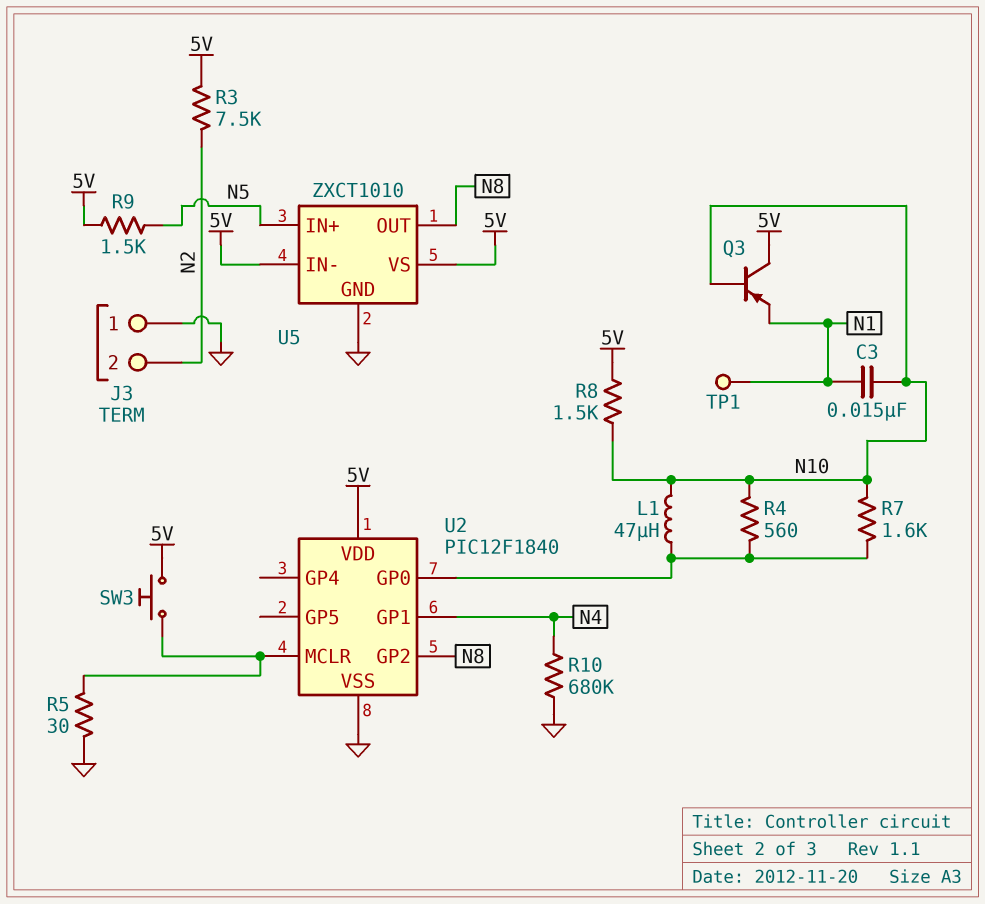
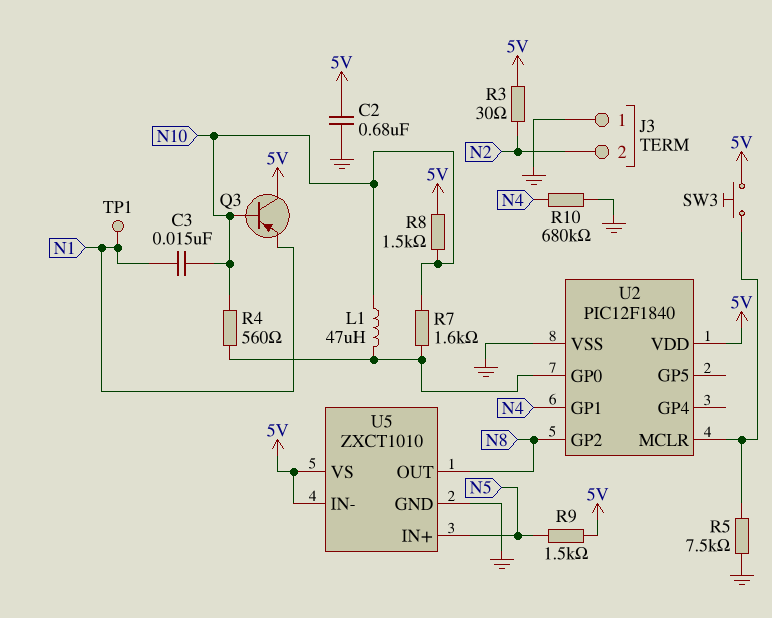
C2: none -> 680nF (5V, GND)
R3: 7.5k (5V, N2) -> 30 (5V, N2)
R5: 30 (GND, U2/MCLR) -> 7.5k (GND, U2/MCLR)

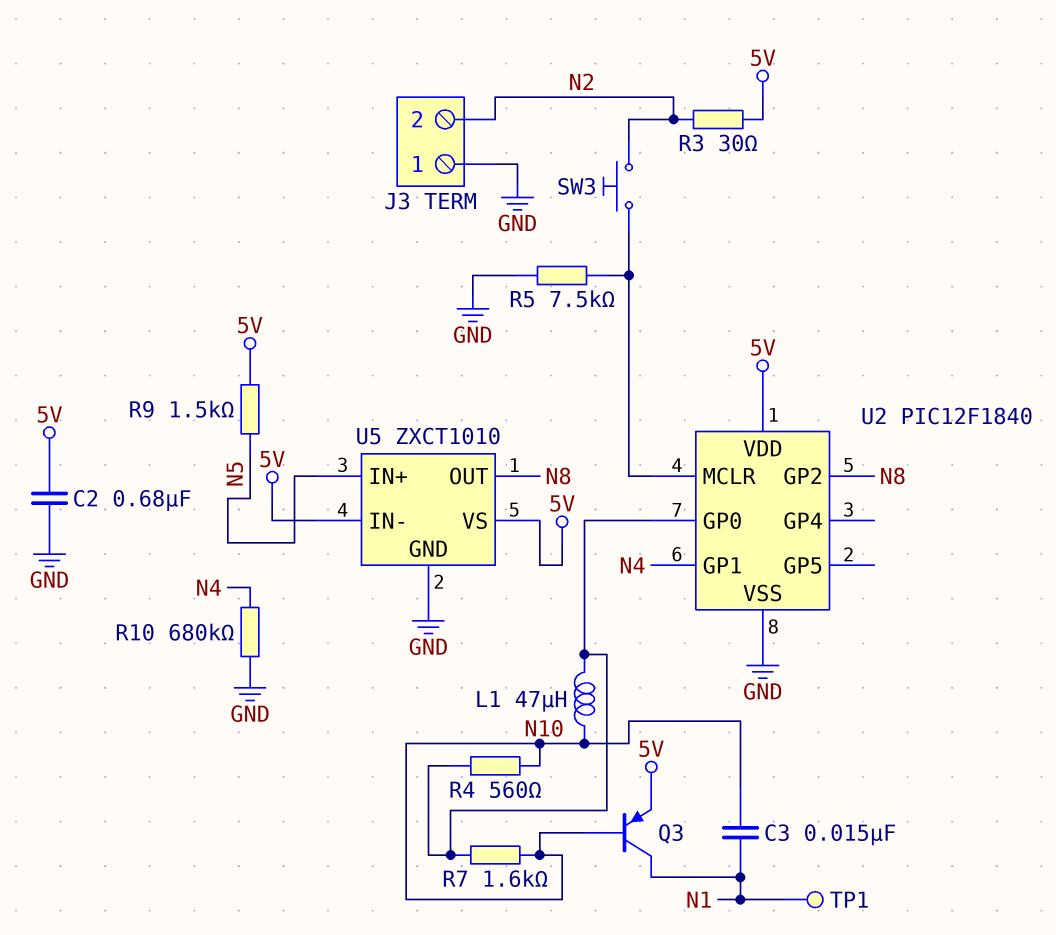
Q3: PNP (B N10, C 5V, E N1) -> PNP (B N10, C N1, E 5V)
R8: 1.5k (5V, N10) -> none
SW3: button (5V, U2/MCLR) -> button (N2, U2/MCLR)

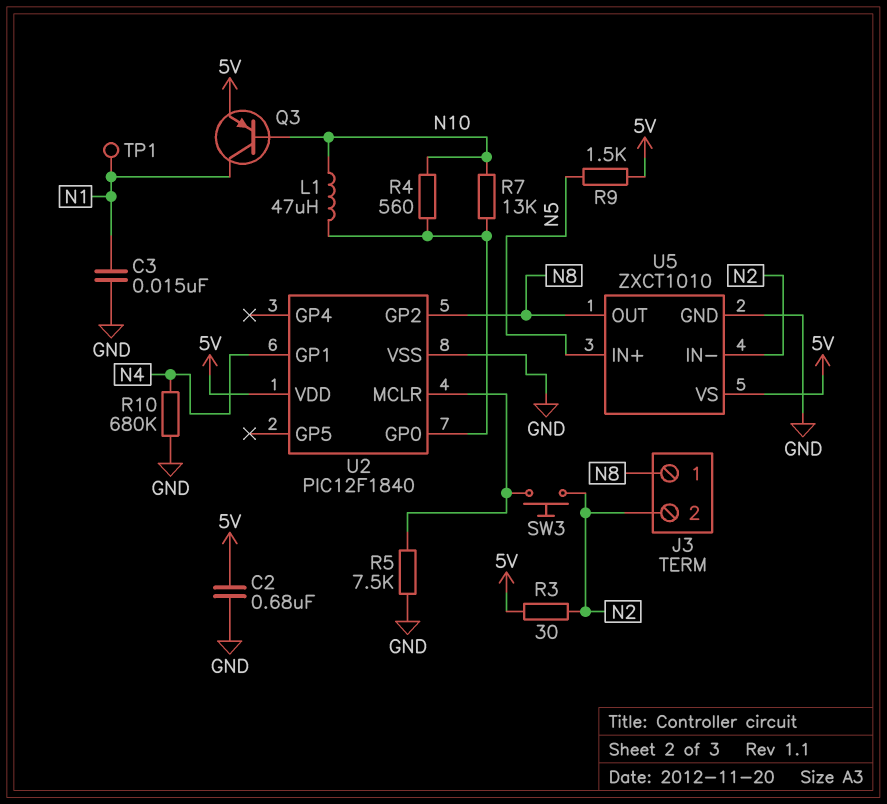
C3: 15nF (N1, N10) -> 15nF (GND, N1)
J3 pin 1: GND -> N8
R7: 1.6k (N10, U2/GP0) -> 13k (N10, U2/GP0)
U5 pin IN-: 5V -> N2

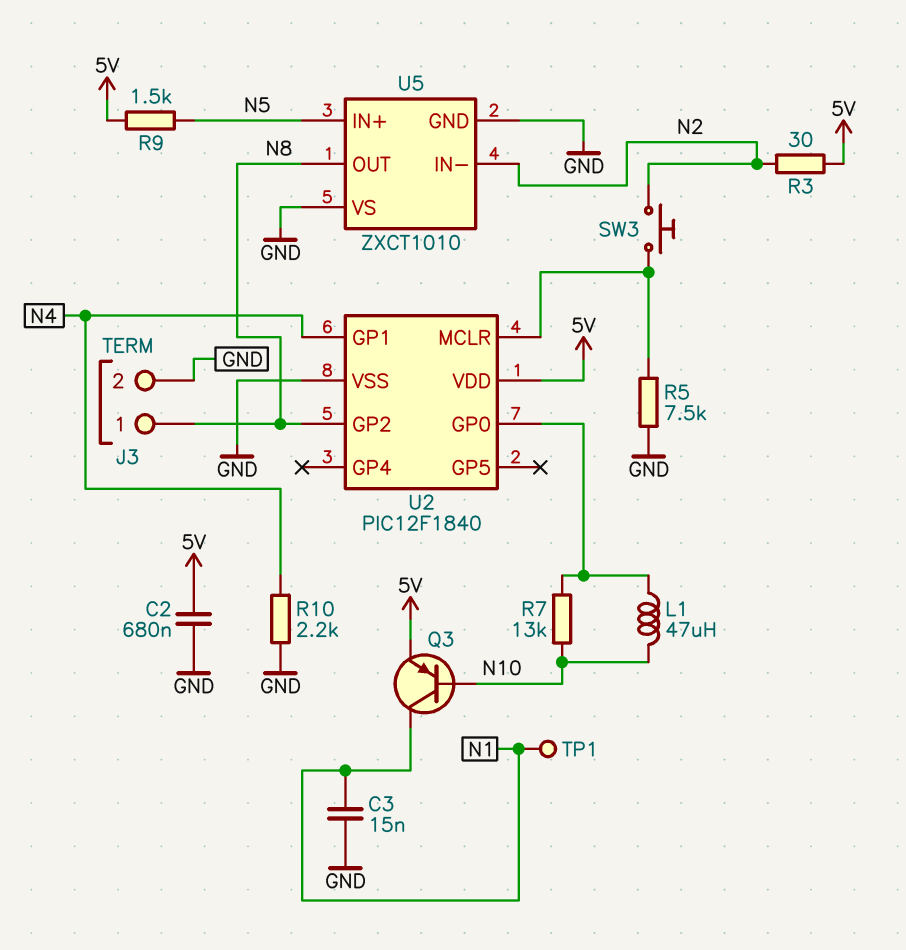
J3 pin 2: N2 -> GND
R4: 560 (N10, U2/GP0) -> none
R10: 680k (GND, N4) -> 2.2k (GND, N4)
U5 pin VS: 5V -> GND

